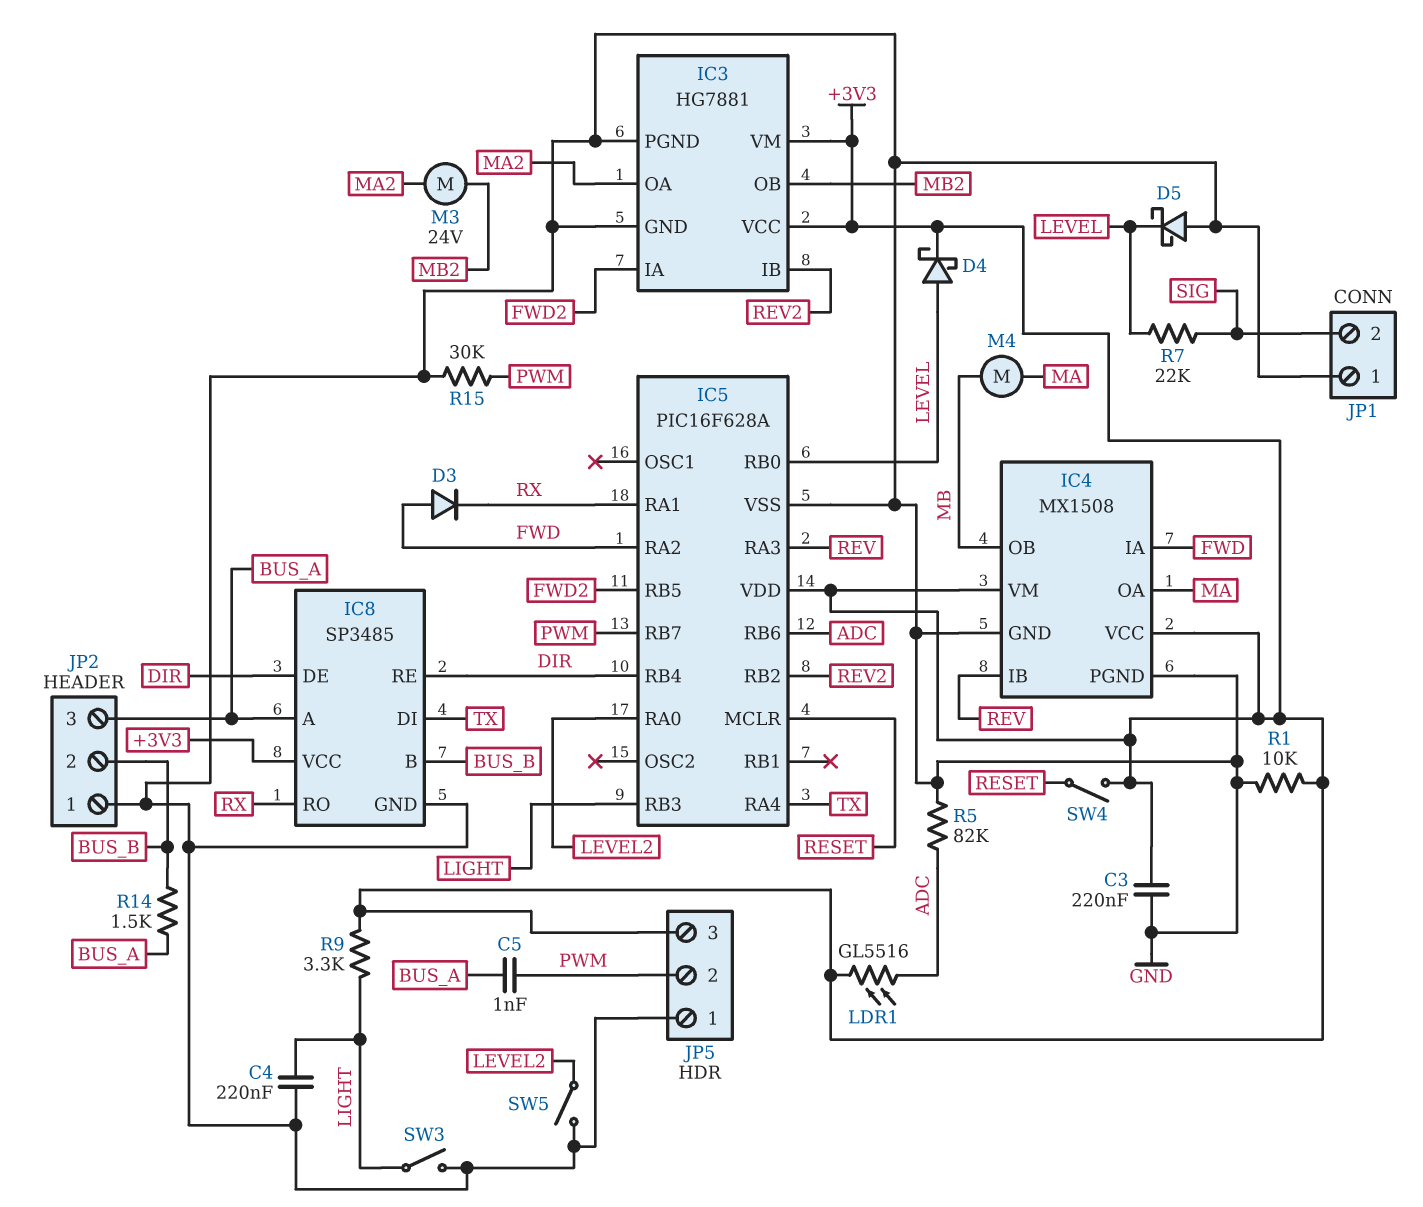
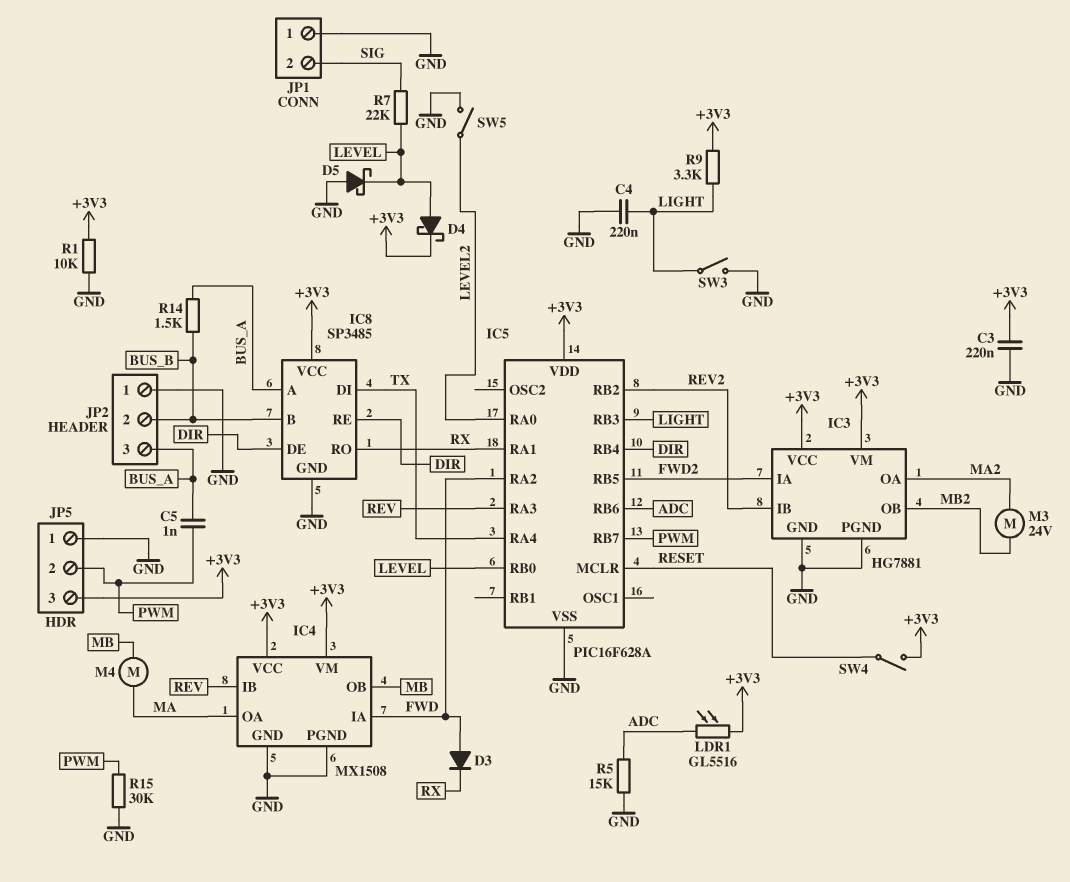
R5: 82k (ADC, GND) -> 15k (ADC, GND)

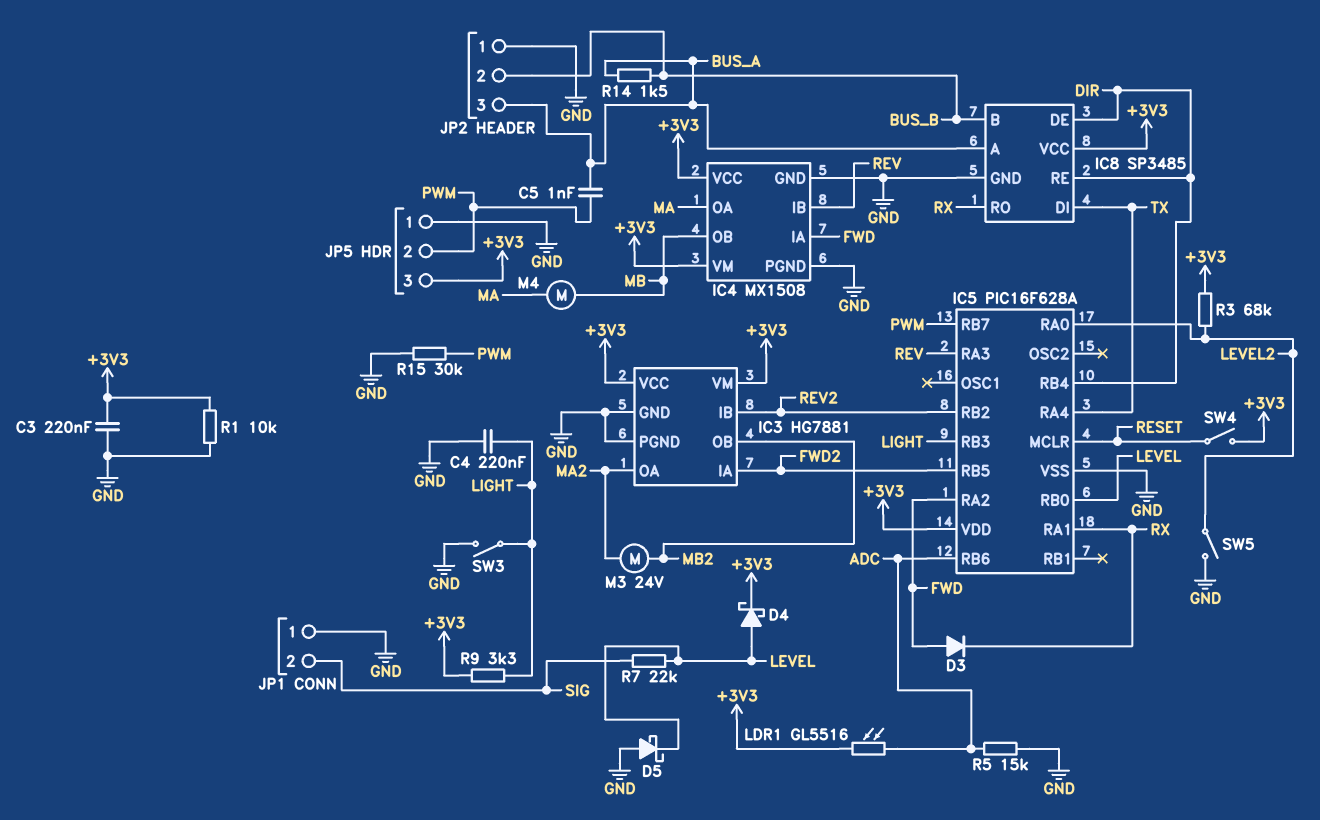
R3: none -> 68k (+3V3, LEVEL2)

